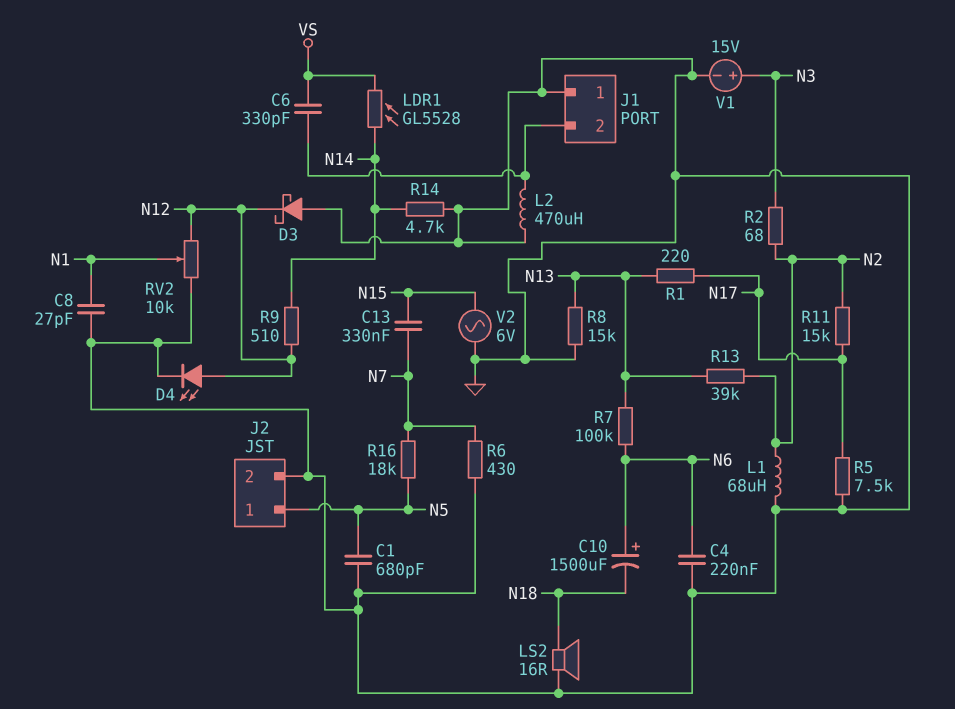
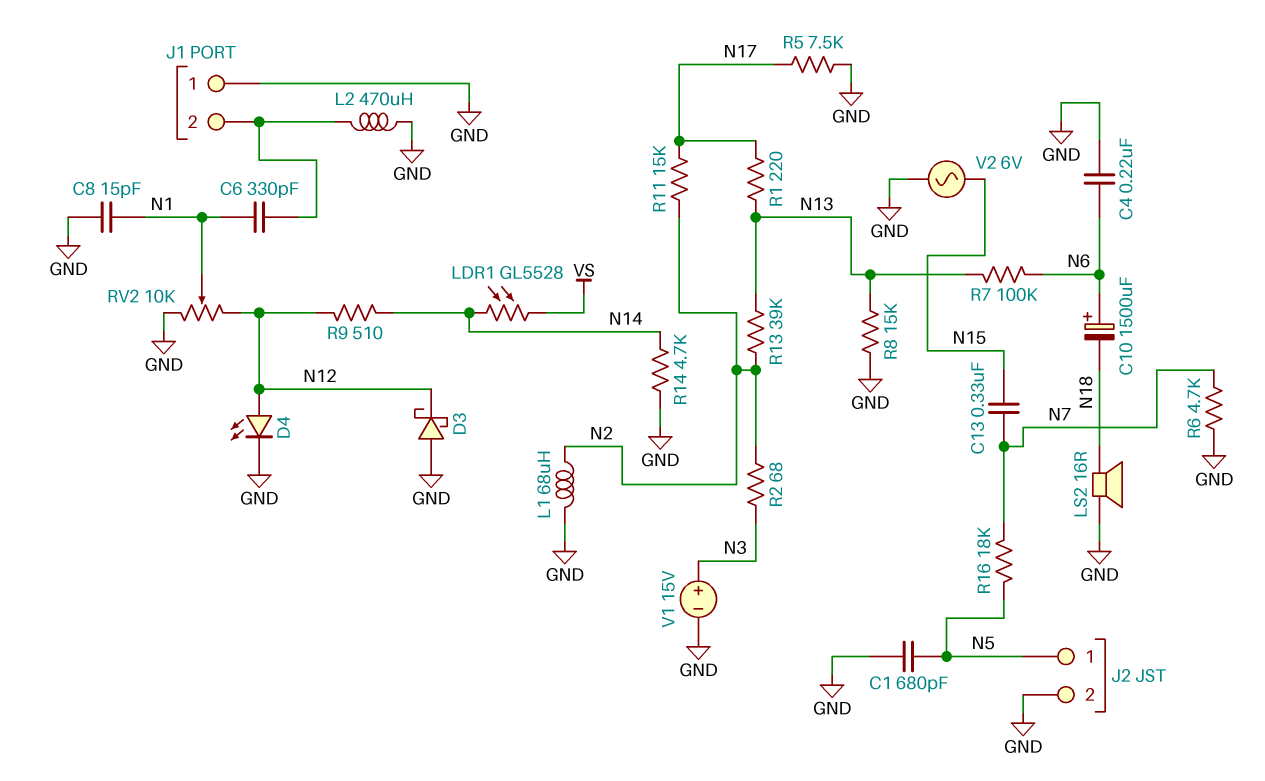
C6: 330pF (J1/2, VS) -> 330pF (J1/2, N1)
C8: 27pF (GND, N1) -> 15pF (GND, N1)
R6: 430 (GND, N7) -> 4.7k (GND, N7)

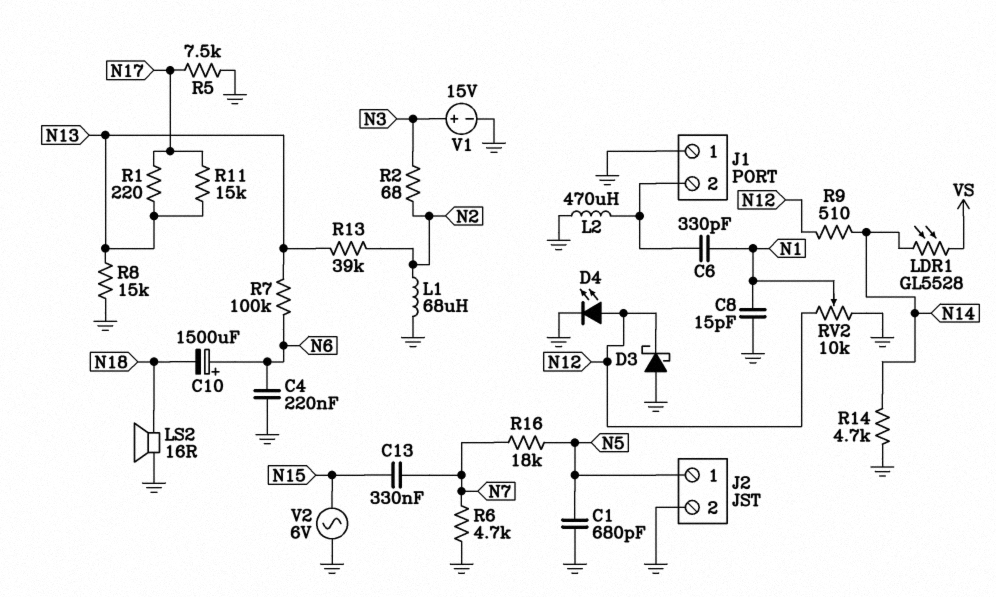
R11: 15k (N2, N17) -> 15k (N13, N17)

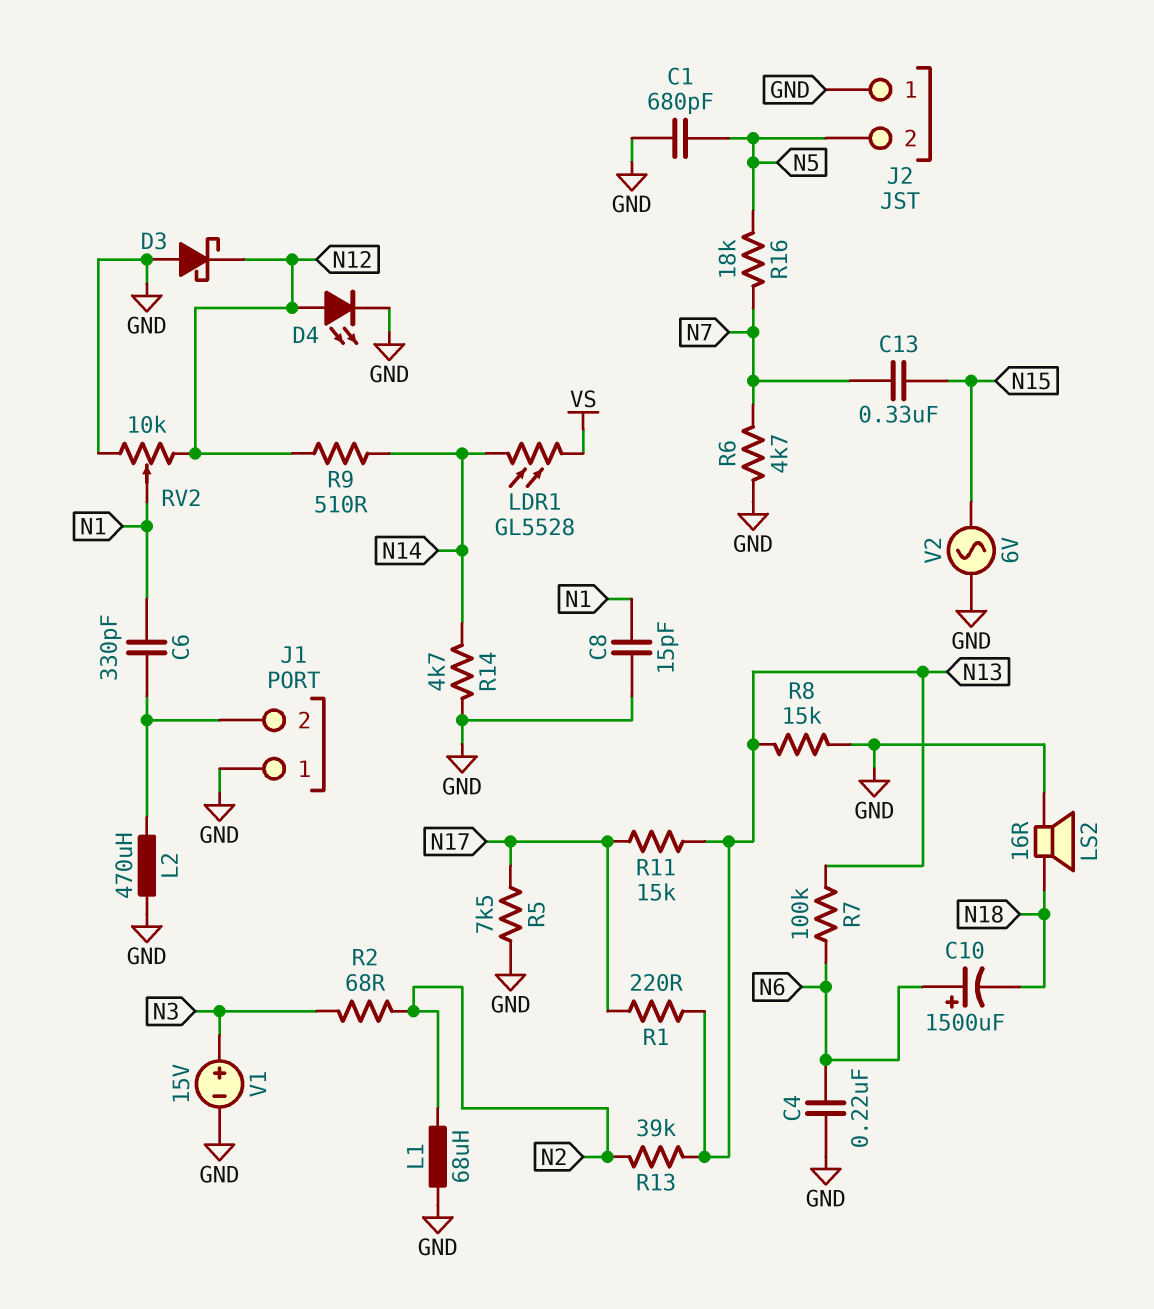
J2 pin 1: N5 -> GND
J2 pin 2: GND -> N5

